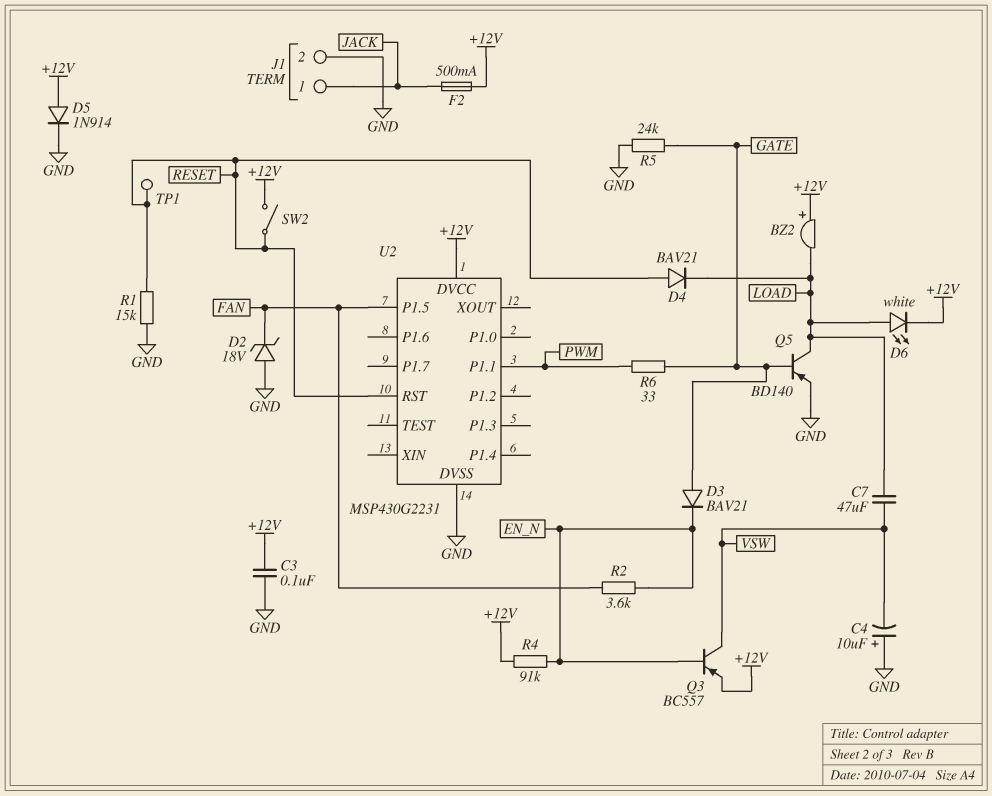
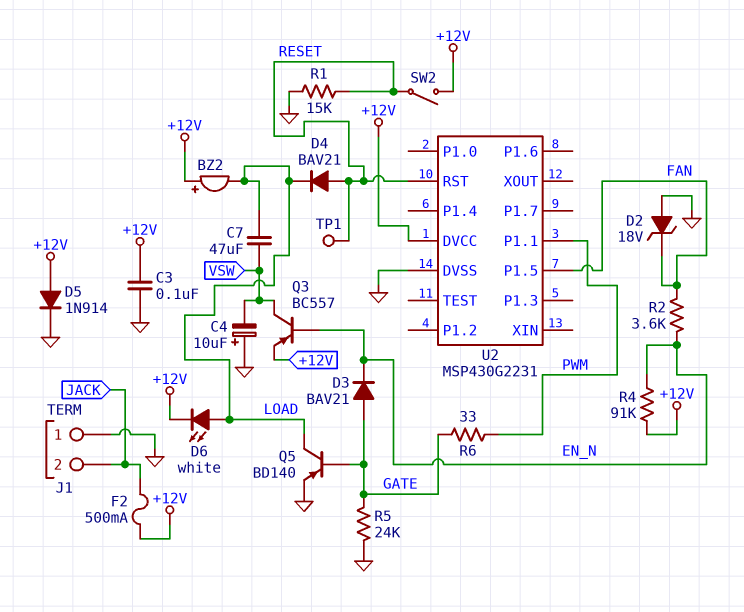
J1 pin 1: JACK -> GND
J1 pin 2: GND -> JACK

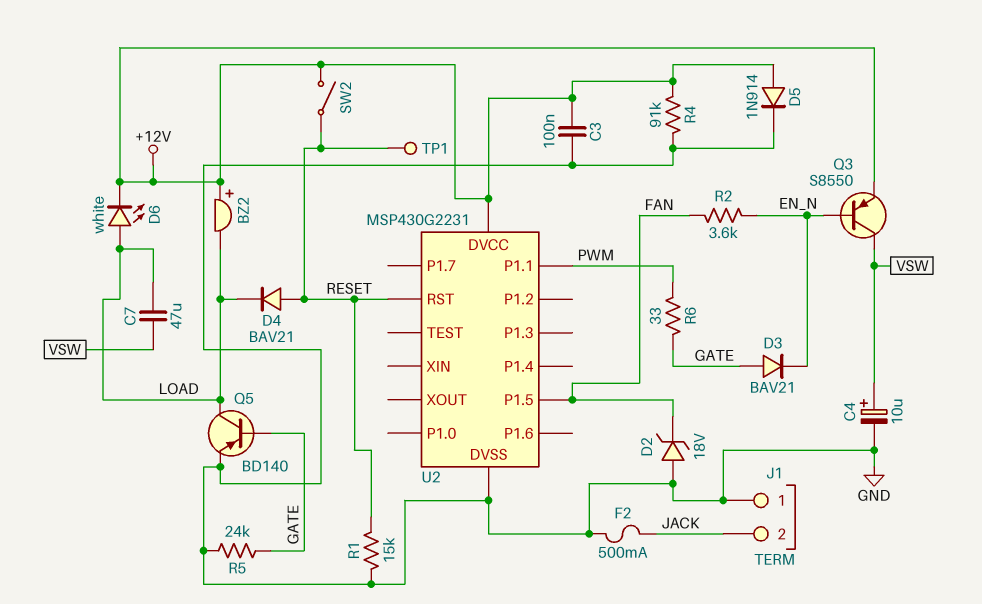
C4: 10uF (plus GND, minus VSW) -> 10uF (plus VSW, minus GND)
F2: 500mA (+12V, JACK) -> 500mA (GND, JACK)
Q3: PNP BC557 (B EN_N, C VSW, E +12V) -> PNP S8550 (B EN_N, C VSW, E +12V)
R4: 91k (+12V, EN_N) -> 91k (+12V, GND)

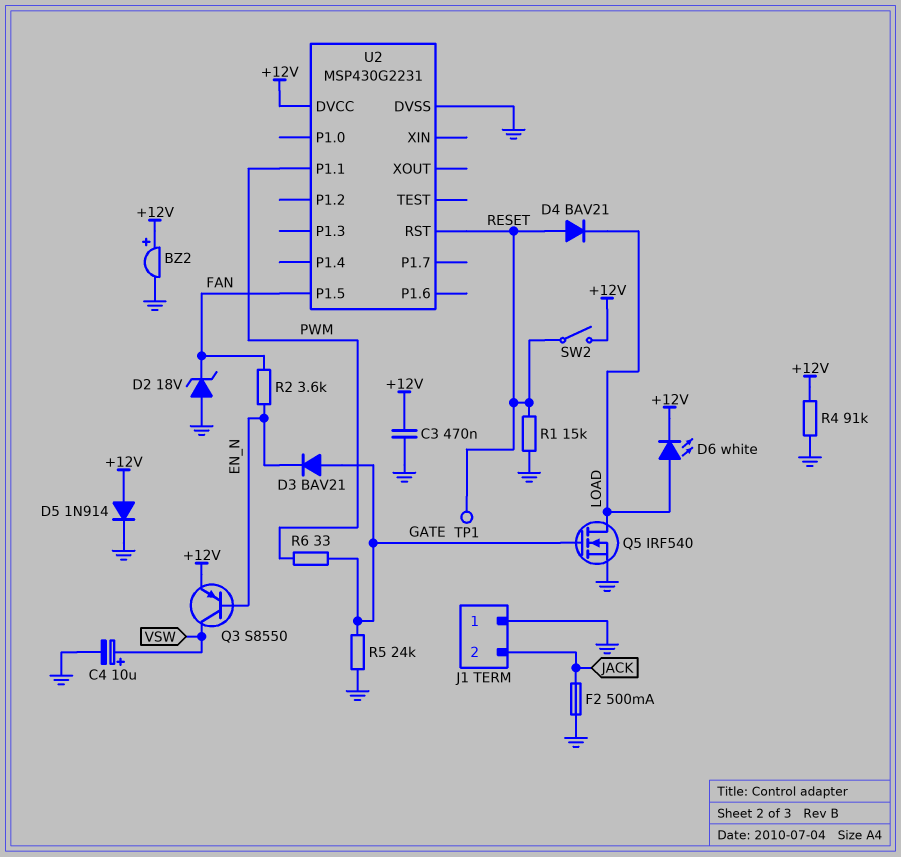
BZ2: buzzer (plus +12V, minus LOAD) -> buzzer (plus +12V, minus GND)
C3: 100nF (+12V, GND) -> 470nF (+12V, GND)
C7: 47uF (LOAD, VSW) -> none
Q5: PNP BD140 (B GATE, C LOAD, E GND) -> NMOS IRF540 (G GATE, D LOAD, S GND)

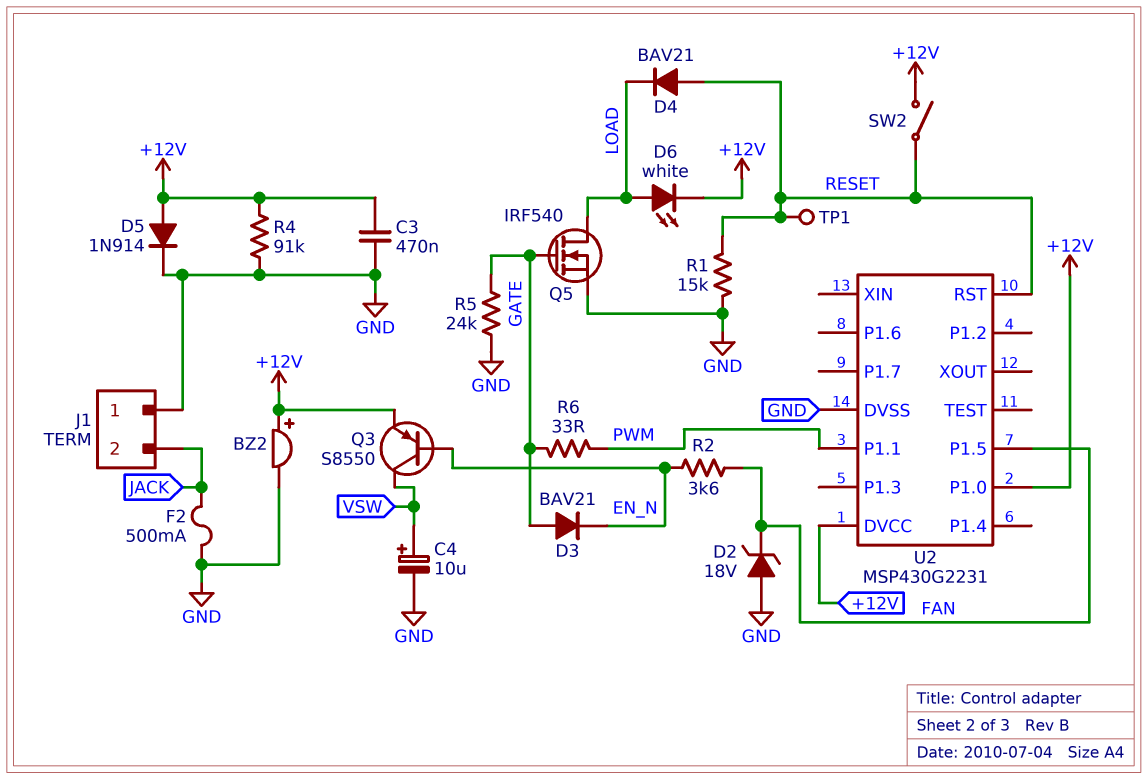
U2 pin P1.0: none -> +12V

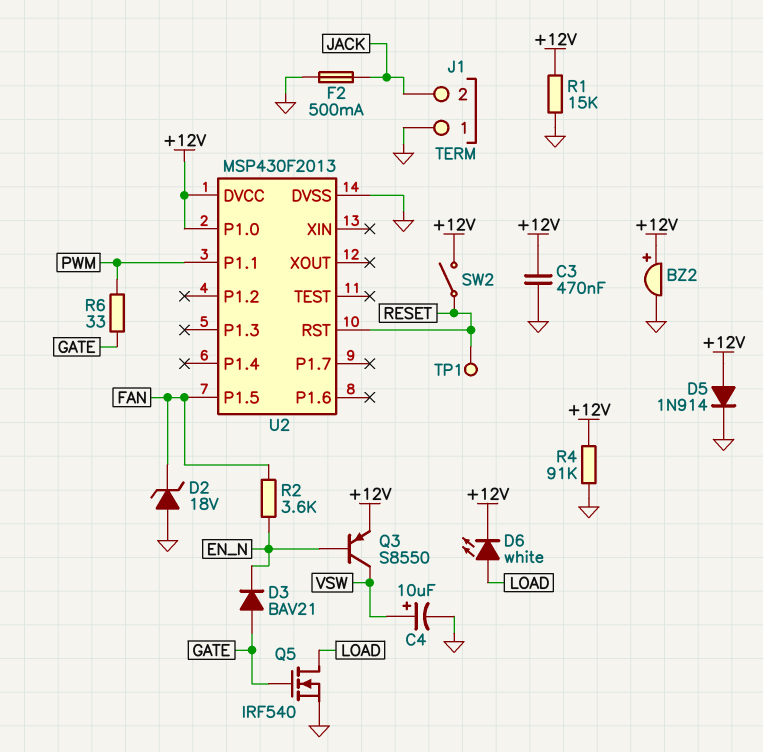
D4: diode BAV21 (A RESET, K LOAD) -> none
R1: 15k (GND, RESET) -> 15k (+12V, GND)
R5: 24k (GATE, GND) -> none
U2: MSP430G2231 -> MSP430F2013

